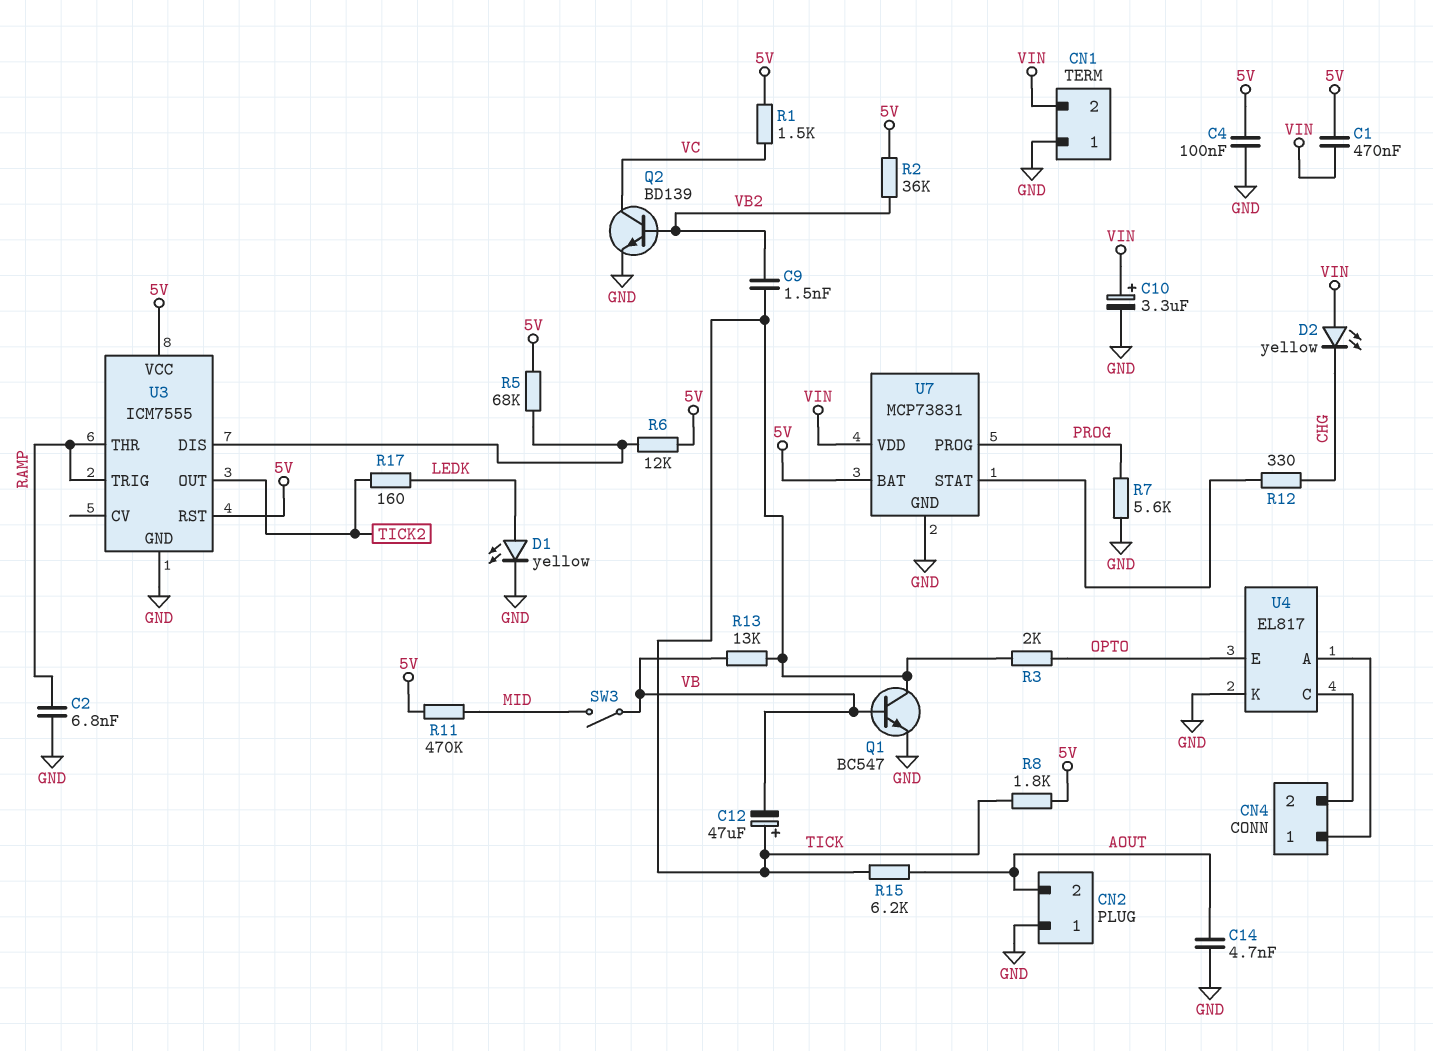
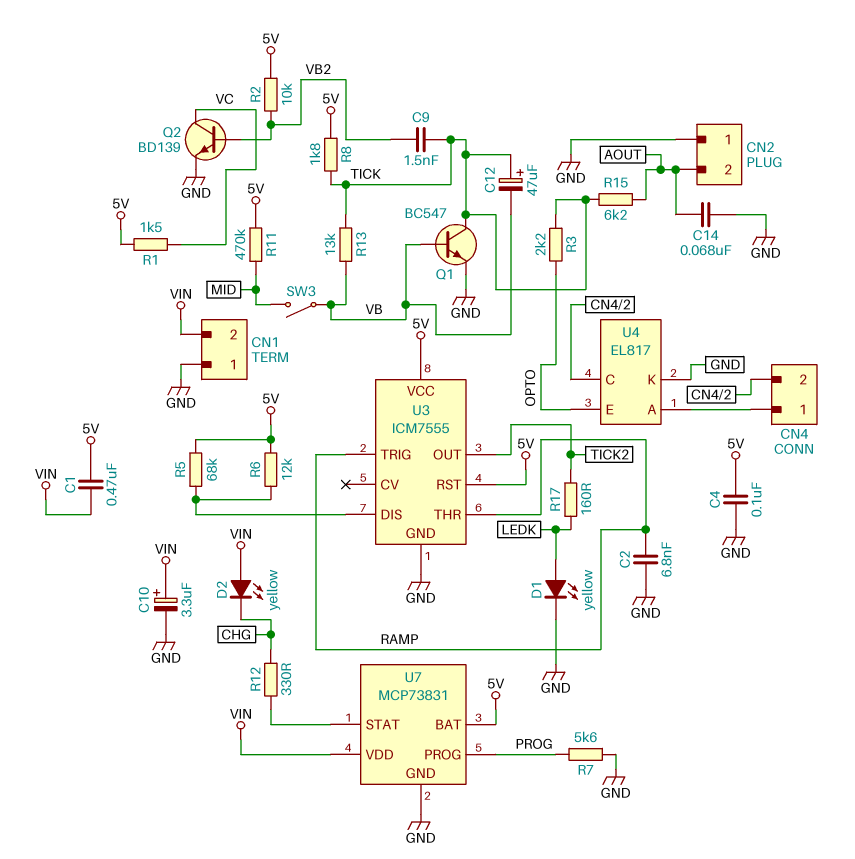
C14: 4.7nF (AOUT, GND) -> 68nF (AOUT, GND)
R2: 36k (5V, VB2) -> 10k (5V, VB2)
R3: 2k (OPTO, TICK) -> 2.2k (OPTO, TICK)

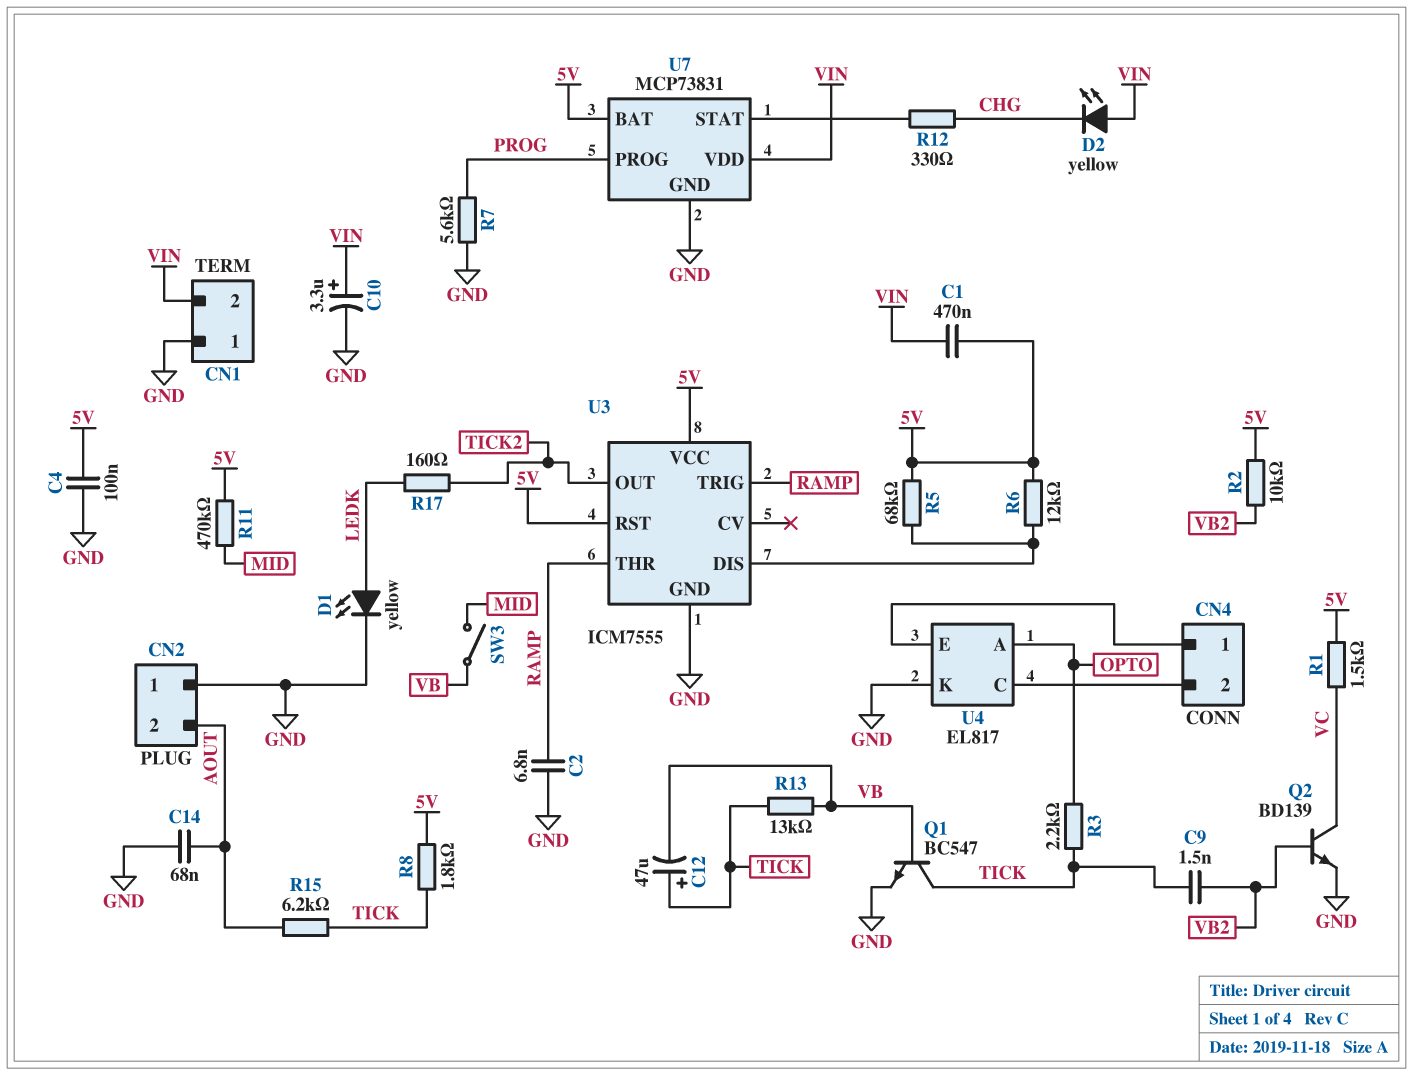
U4 pin A: CN4/1 -> OPTO
U4 pin E: OPTO -> CN4/1

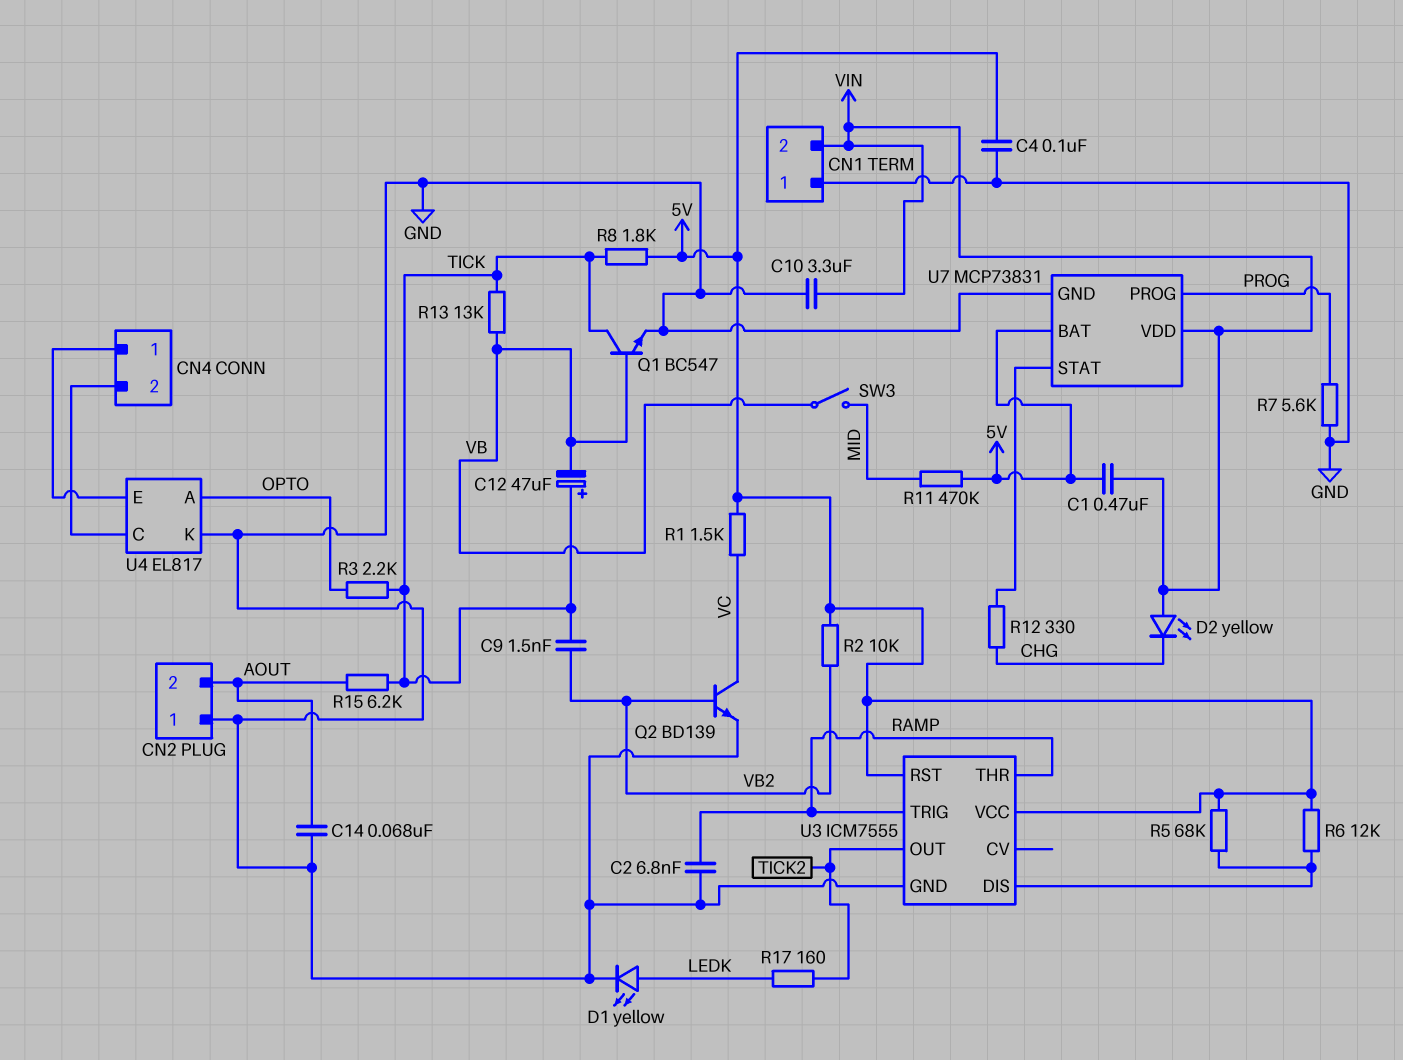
C10: 3.3uF (plus VIN, minus GND) -> 3.3uF (GND, VIN)

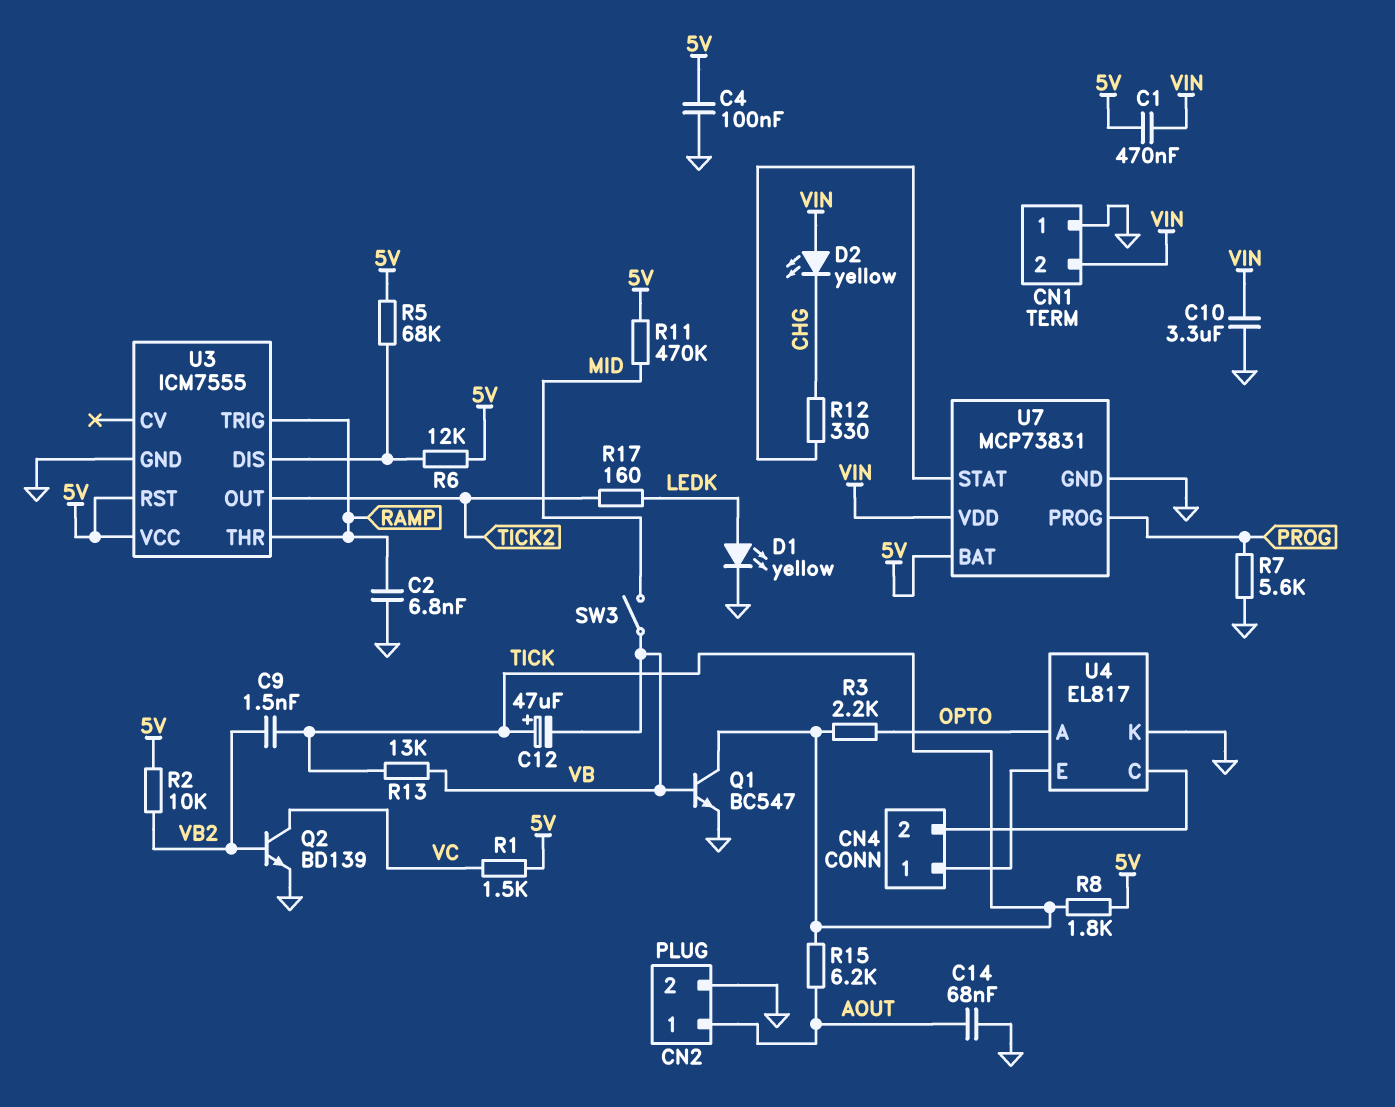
CN2 pin 1: GND -> AOUT
CN2 pin 2: AOUT -> GND

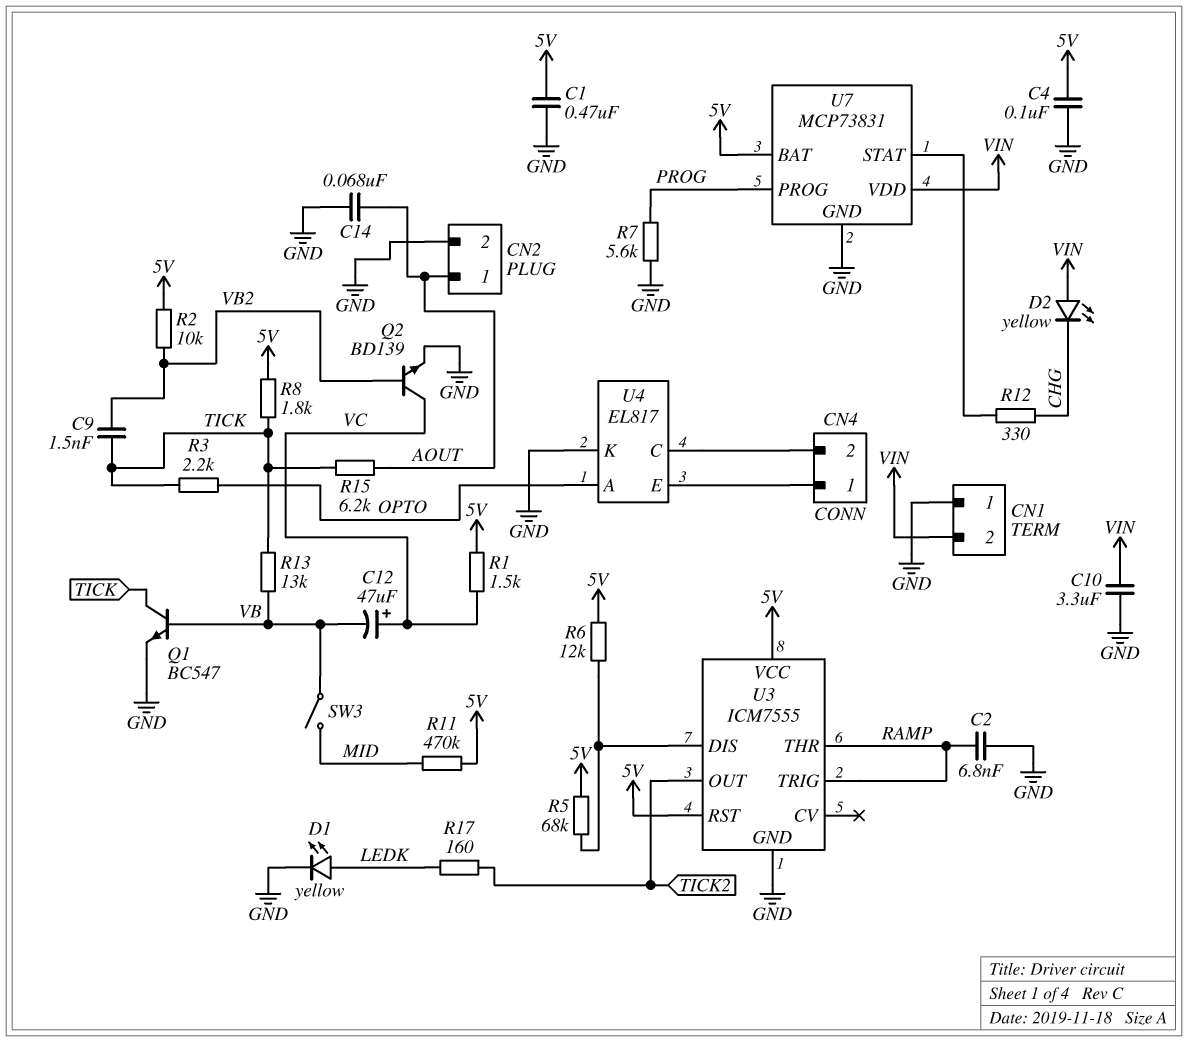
C1: 470nF (5V, VIN) -> 470nF (5V, GND)
C12: 47uF (plus TICK, minus VB) -> 47uF (plus VC, minus VB)

